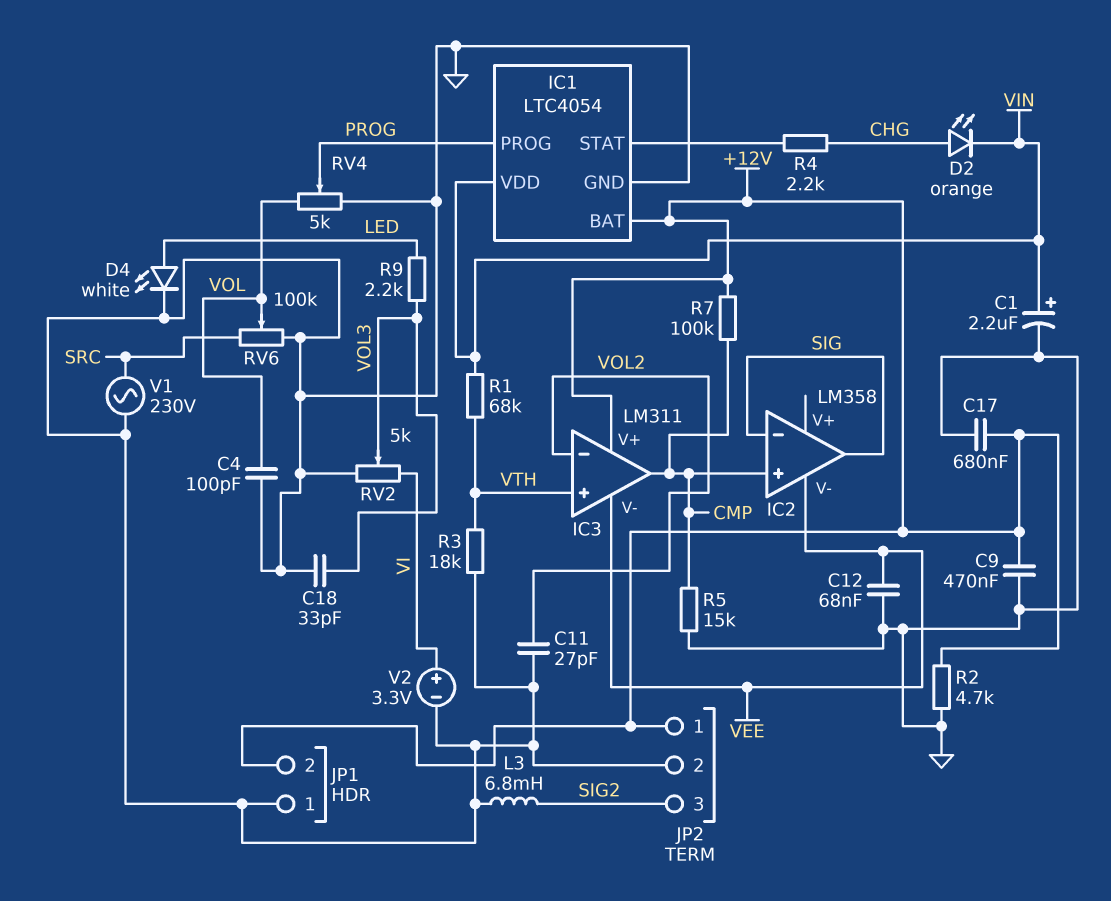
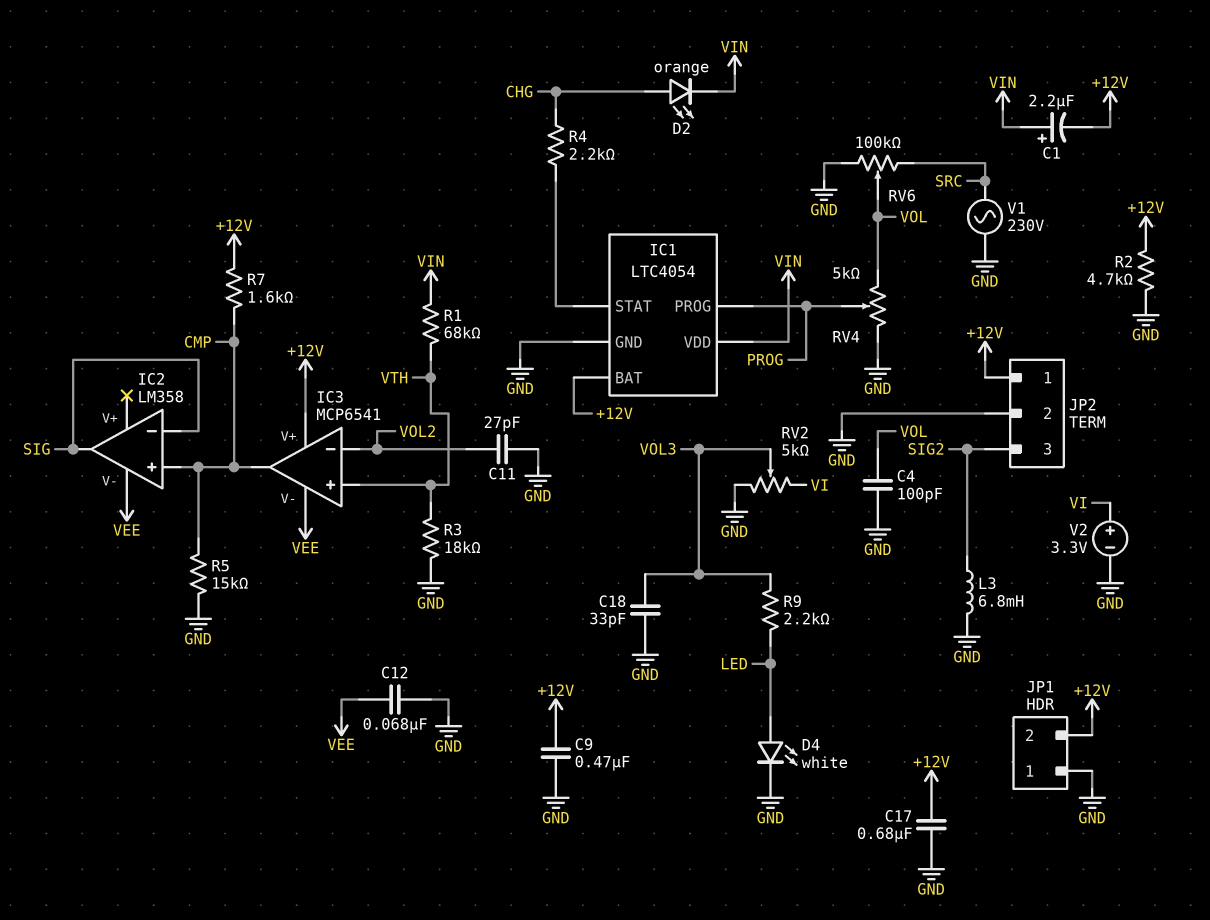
C1: 2.2uF (plus VIN, minus GND) -> 2.2uF (plus VIN, minus +12V)
IC3: LM311 -> MCP6541
R7: 100k (+12V, CMP) -> 1.6k (+12V, CMP)

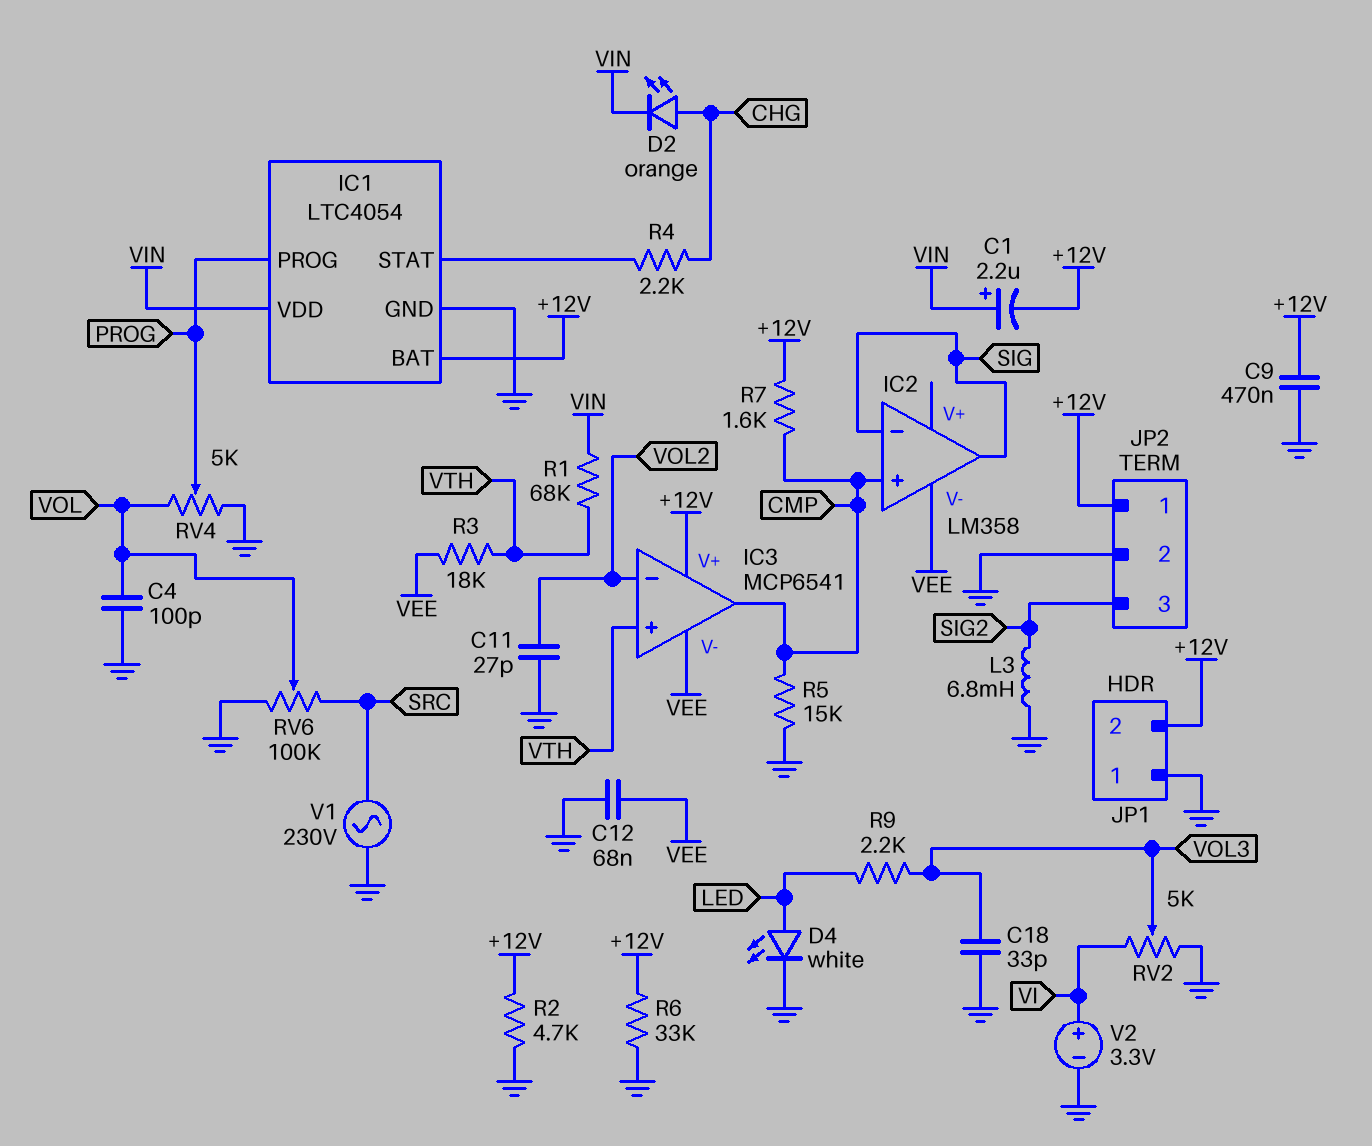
C17: 680nF (+12V, GND) -> none
R3: 18k (GND, VTH) -> 18k (VEE, VTH)
R6: none -> 33k (+12V, GND)

